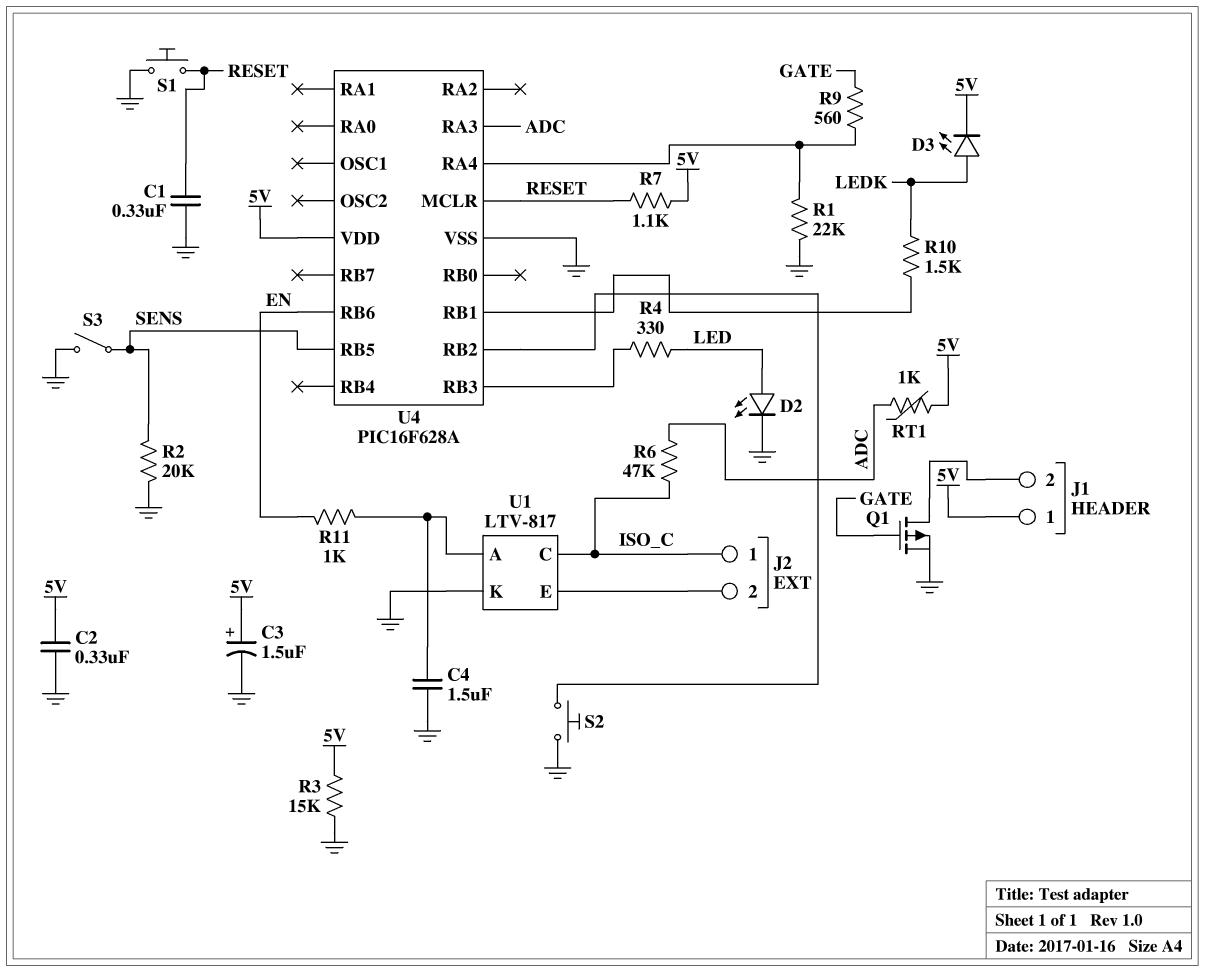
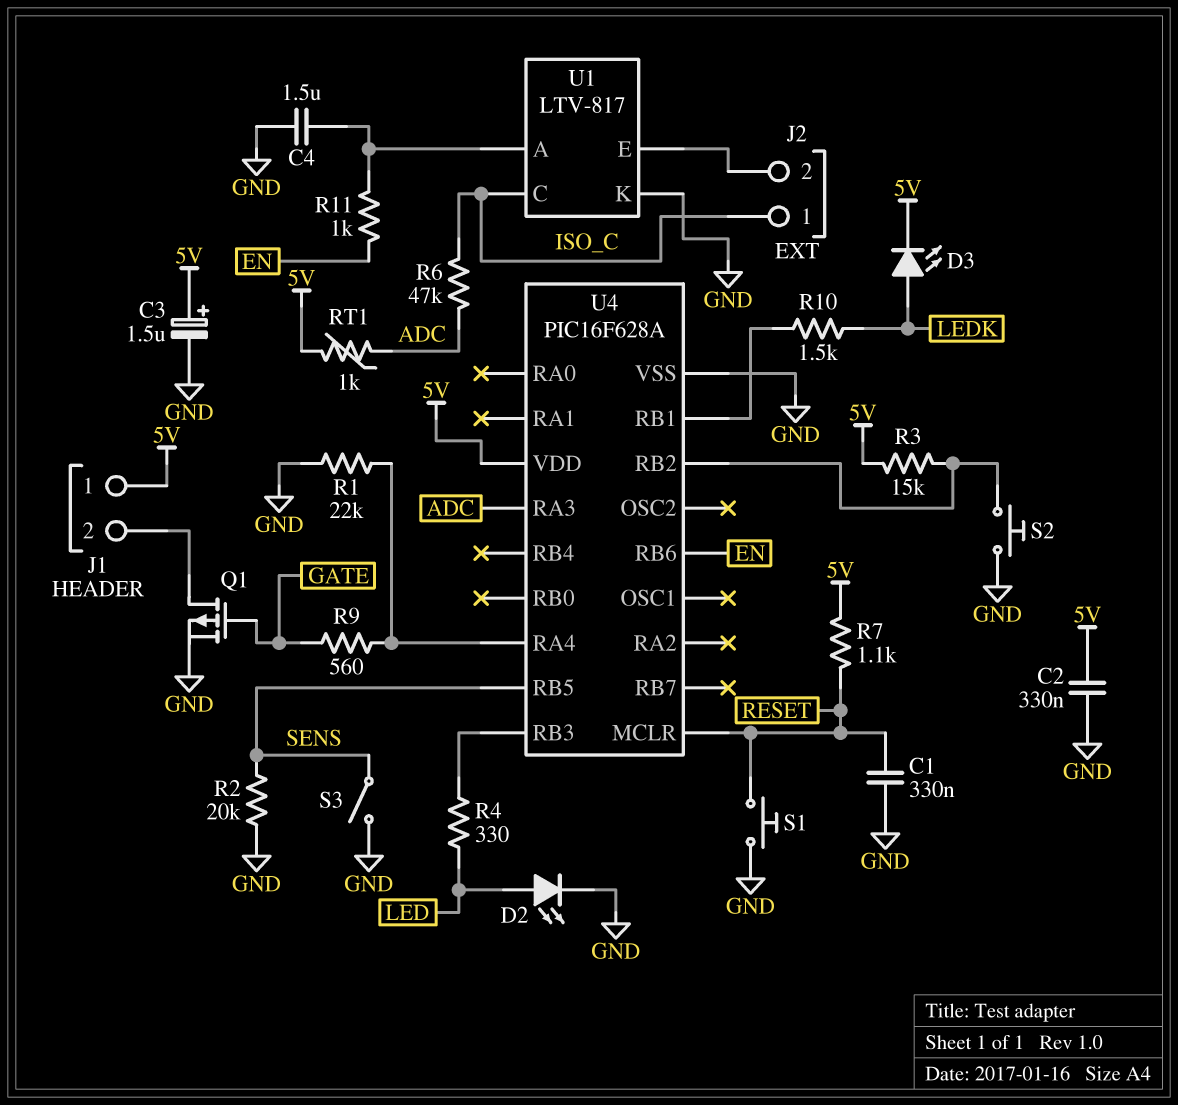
R3: 15k (5V, GND) -> 15k (5V, U4/RB2)

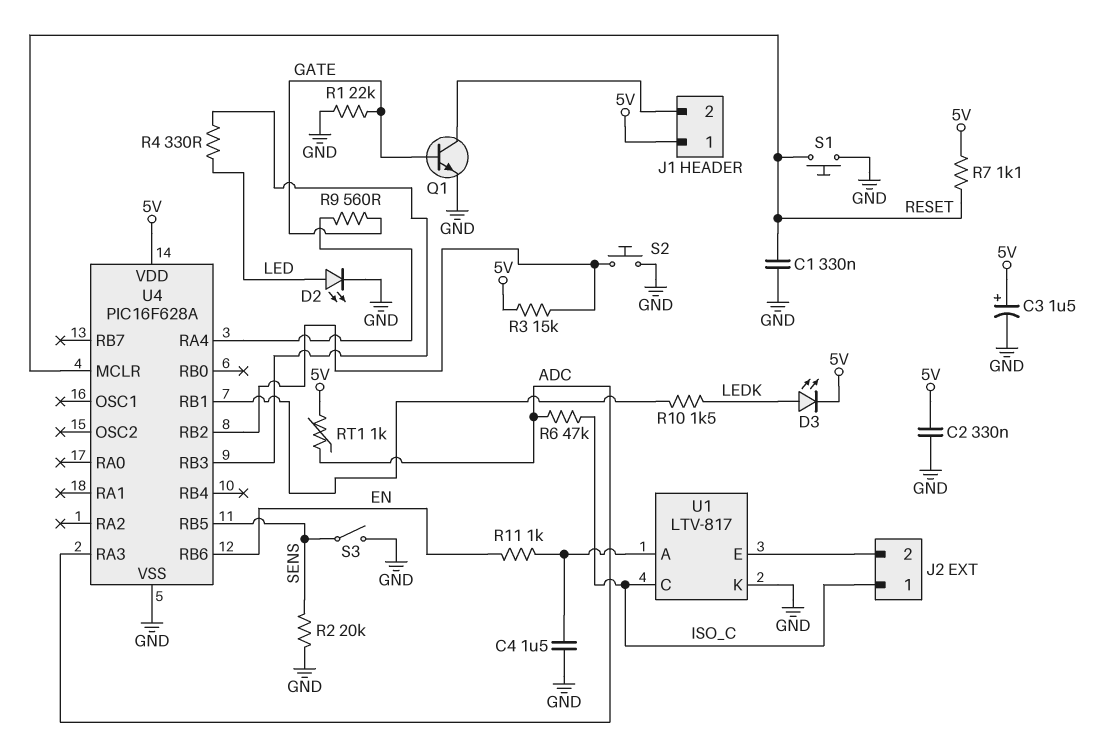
Q1: PMOS (G GATE, D J1/2, S GND) -> NPN (B GATE, C J1/2, E GND)
R1: 22k (GND, U4/RA4) -> 22k (GATE, GND)

